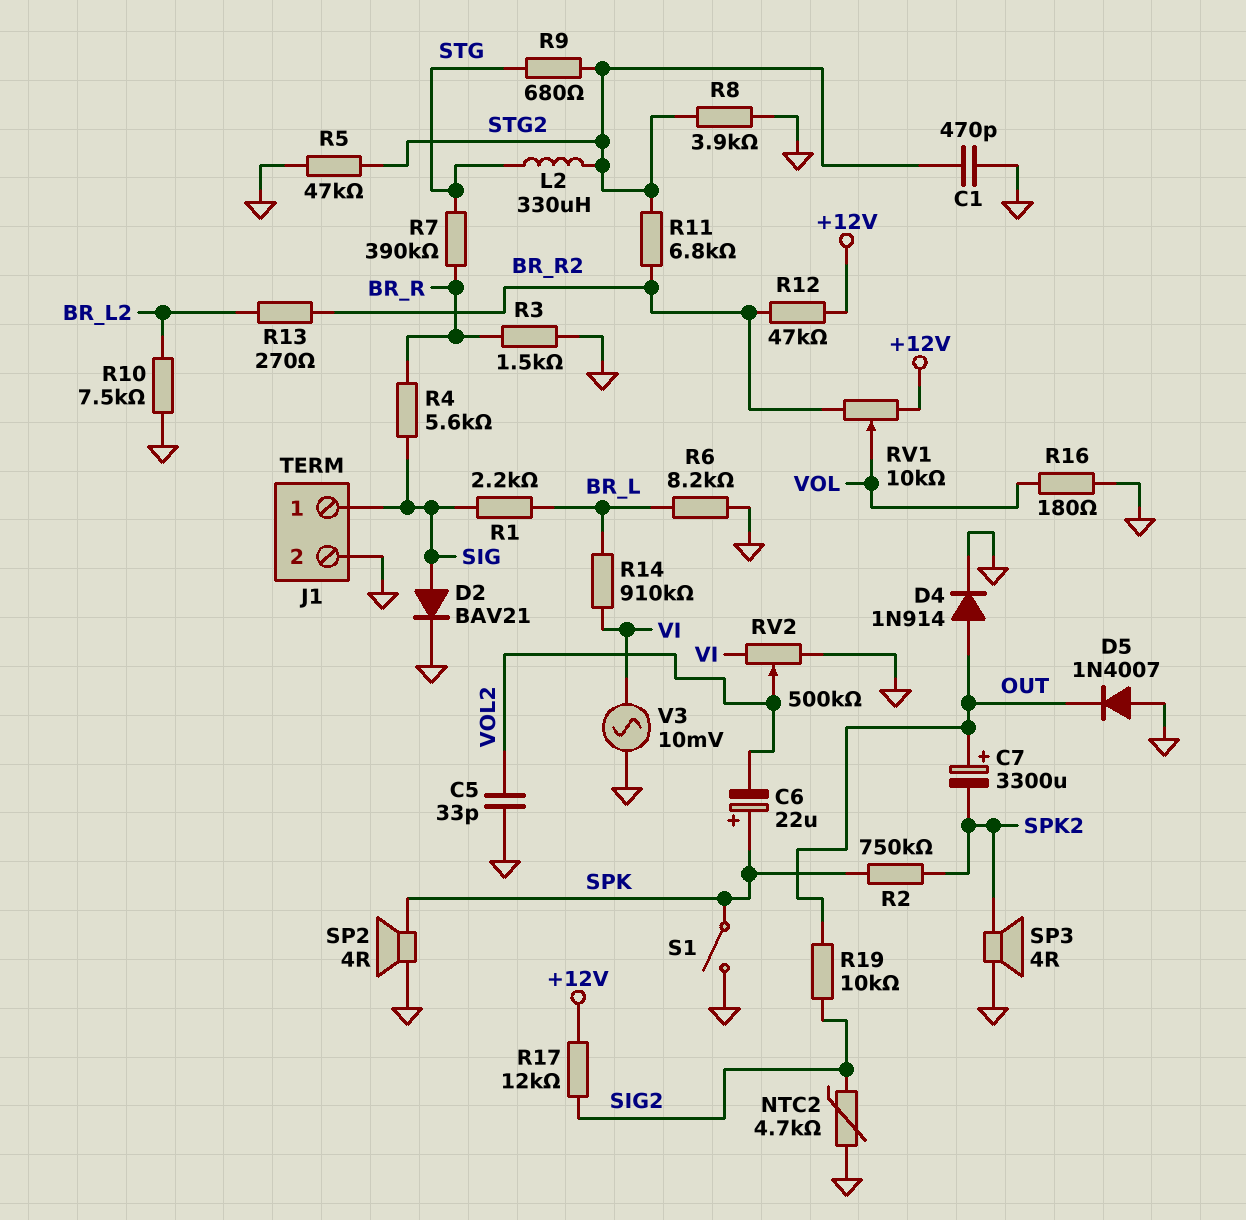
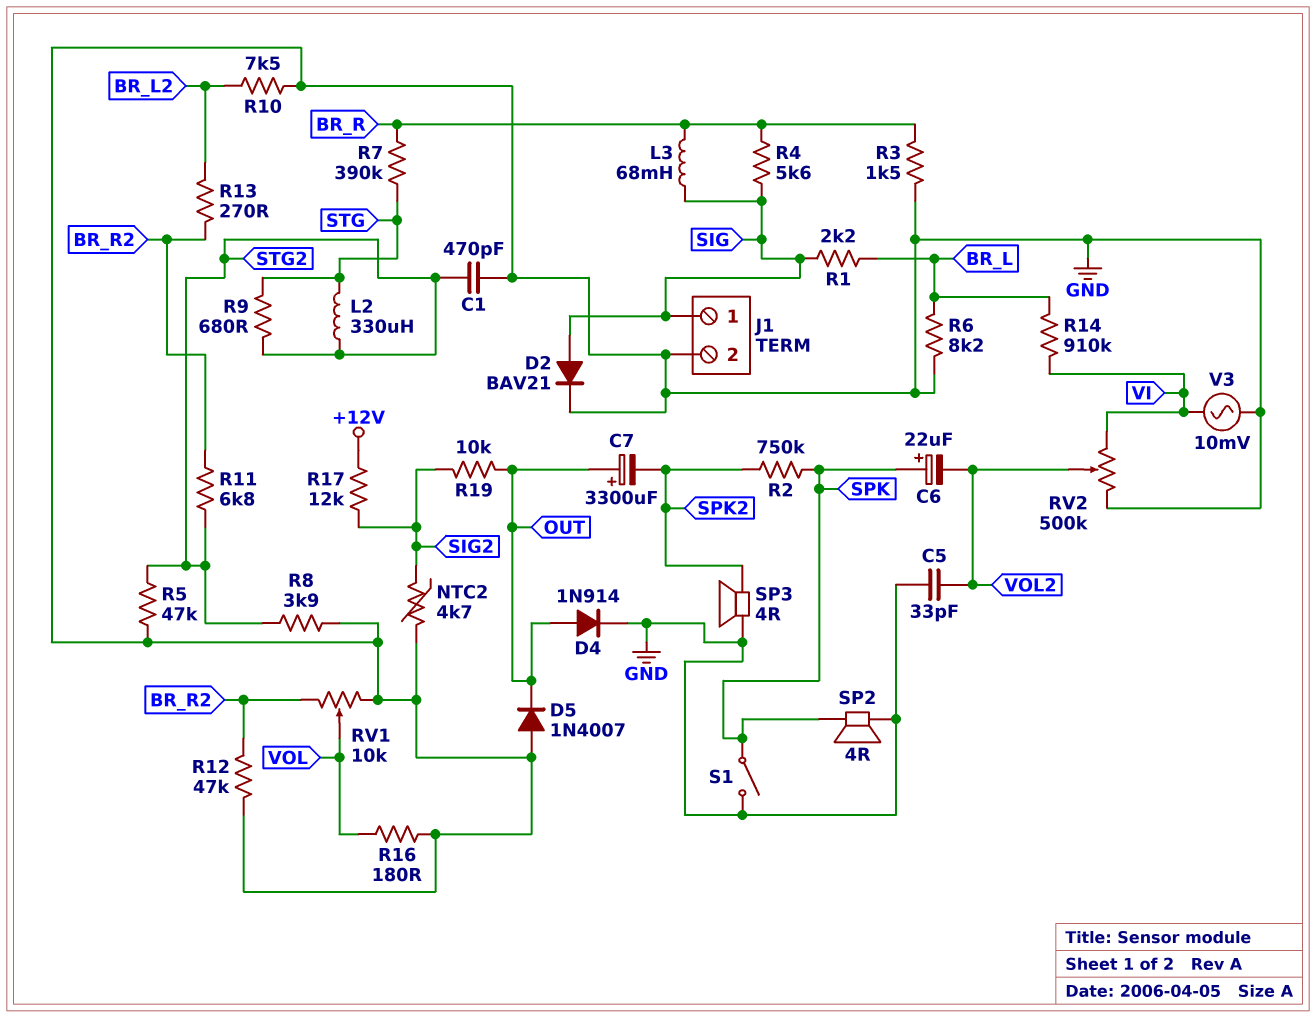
L3: none -> 68mH (BR_R, SIG)
R12: 47k (+12V, BR_R2) -> 47k (BR_R2, GND)
RV1: 10k (+12V, BR_R2, wiper VOL) -> 10k (BR_R2, GND, wiper VOL)

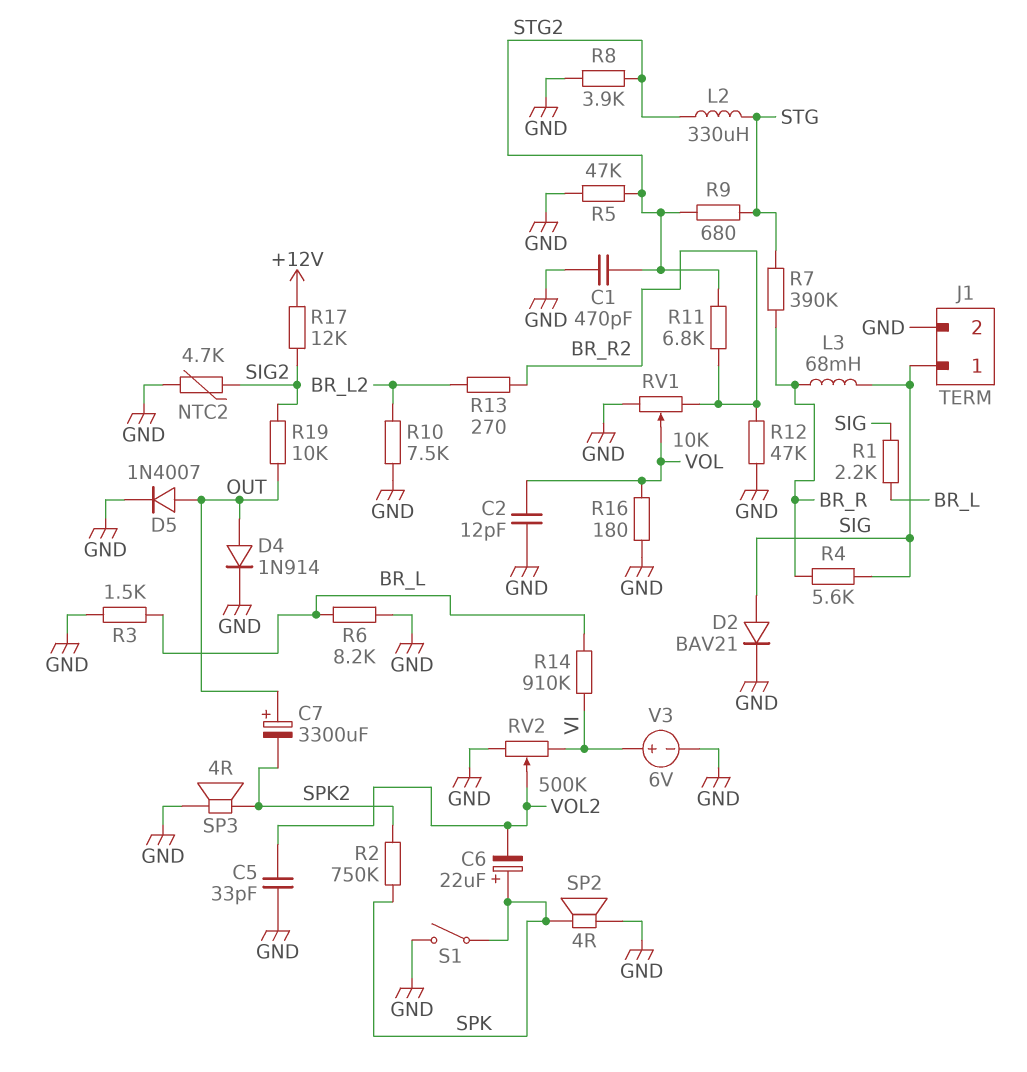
C2: none -> 12pF (GND, VOL)
D5: diode 1N4007 (A GND, K OUT) -> diode 1N4007 (A OUT, K GND)
R3: 1.5k (BR_R, GND) -> 1.5k (BR_L, GND)
V3: AC 10mV (GND, VI) -> 6V (plus VI, minus GND)

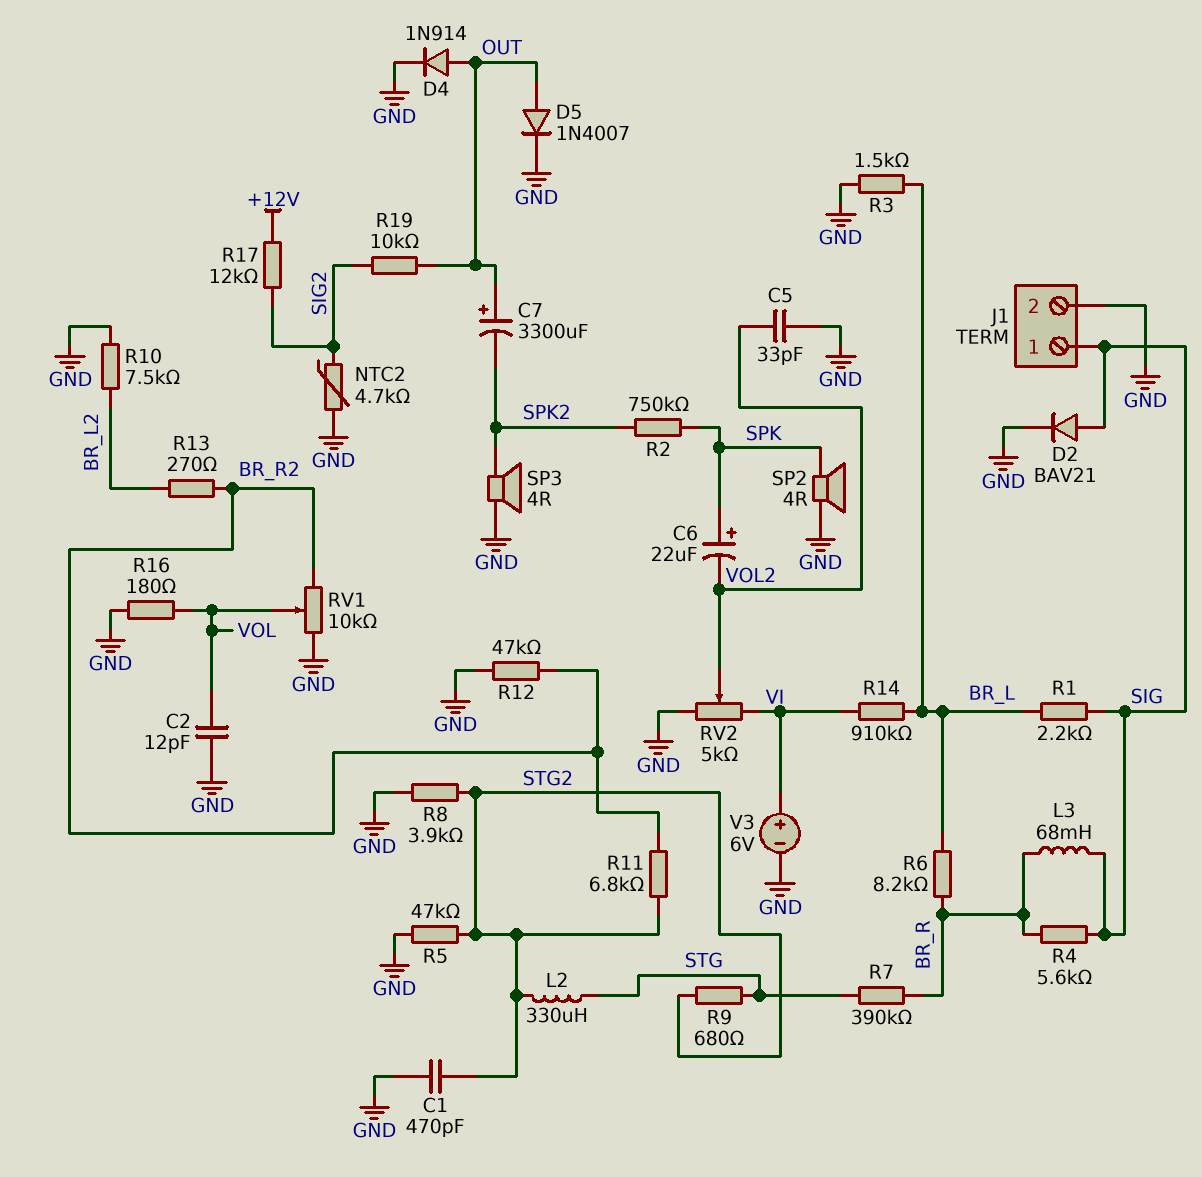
R6: 8.2k (BR_L, GND) -> 8.2k (BR_L, BR_R)
RV2: 500k (GND, VI, wiper VOL2) -> 5k (GND, VI, wiper VOL2)
S1: switch (GND, SPK) -> none

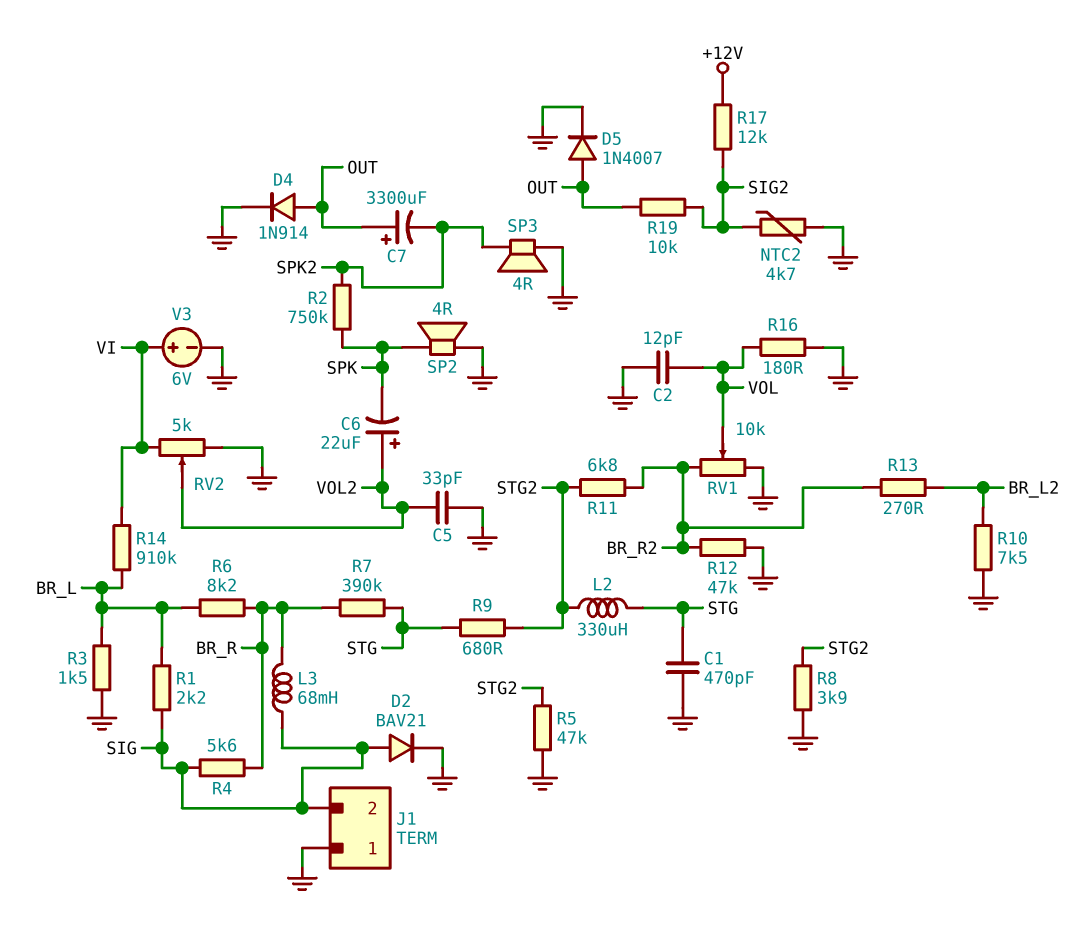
C1: 470pF (GND, STG2) -> 470pF (GND, STG)
C6: 22uF (plus SPK, minus VOL2) -> 22uF (plus VOL2, minus SPK)
J1 pin 1: SIG -> GND
J1 pin 2: GND -> SIG

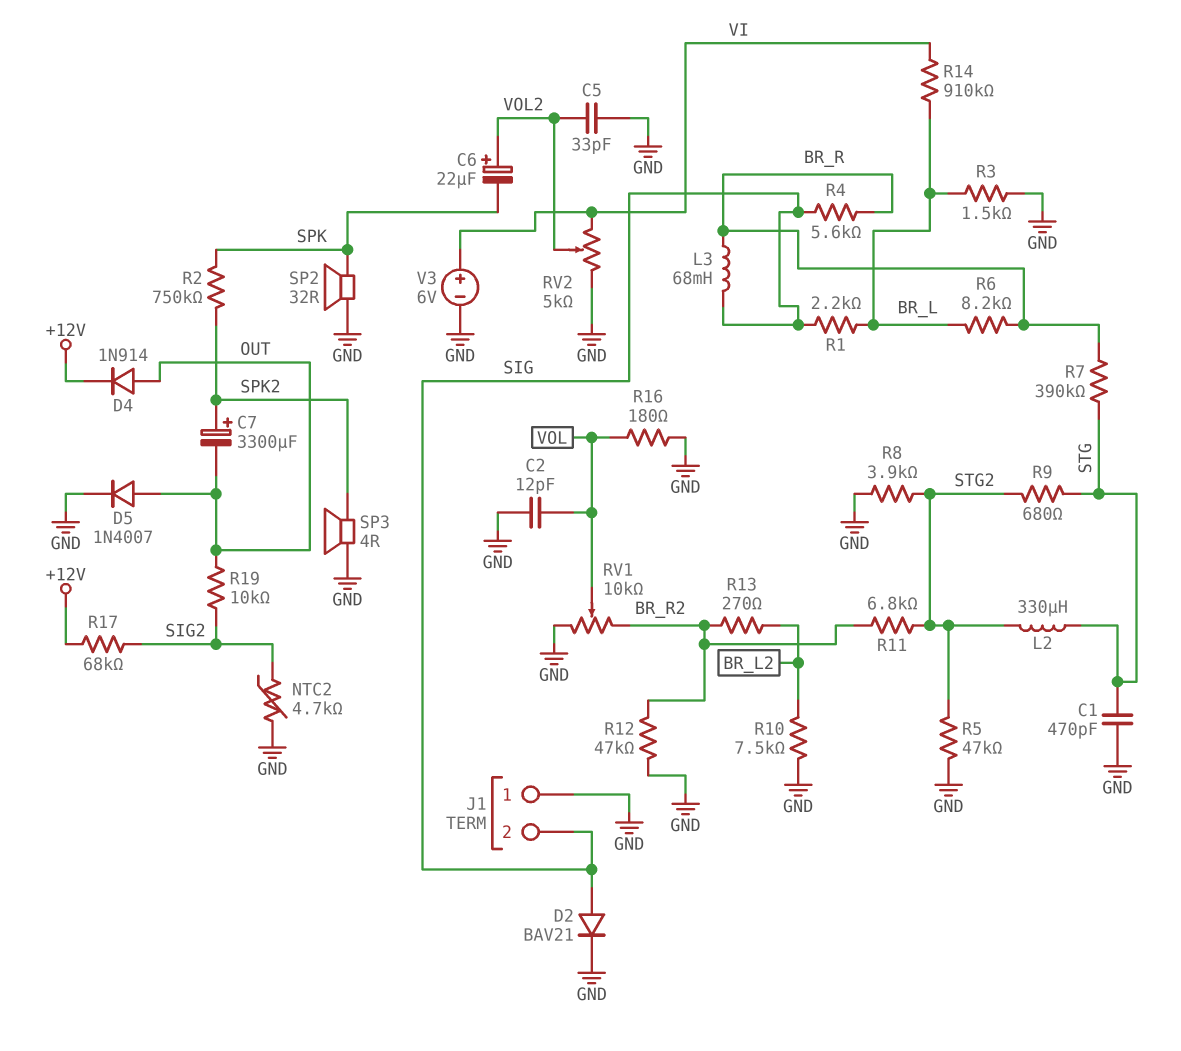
C7: 3300uF (plus OUT, minus SPK2) -> 3300uF (plus SPK2, minus OUT)
D4: diode 1N914 (A OUT, K GND) -> diode 1N914 (A OUT, K +12V)
R17: 12k (+12V, SIG2) -> 68k (+12V, SIG2)
SP2: speaker 4R (GND, SPK) -> speaker 32R (GND, SPK)

